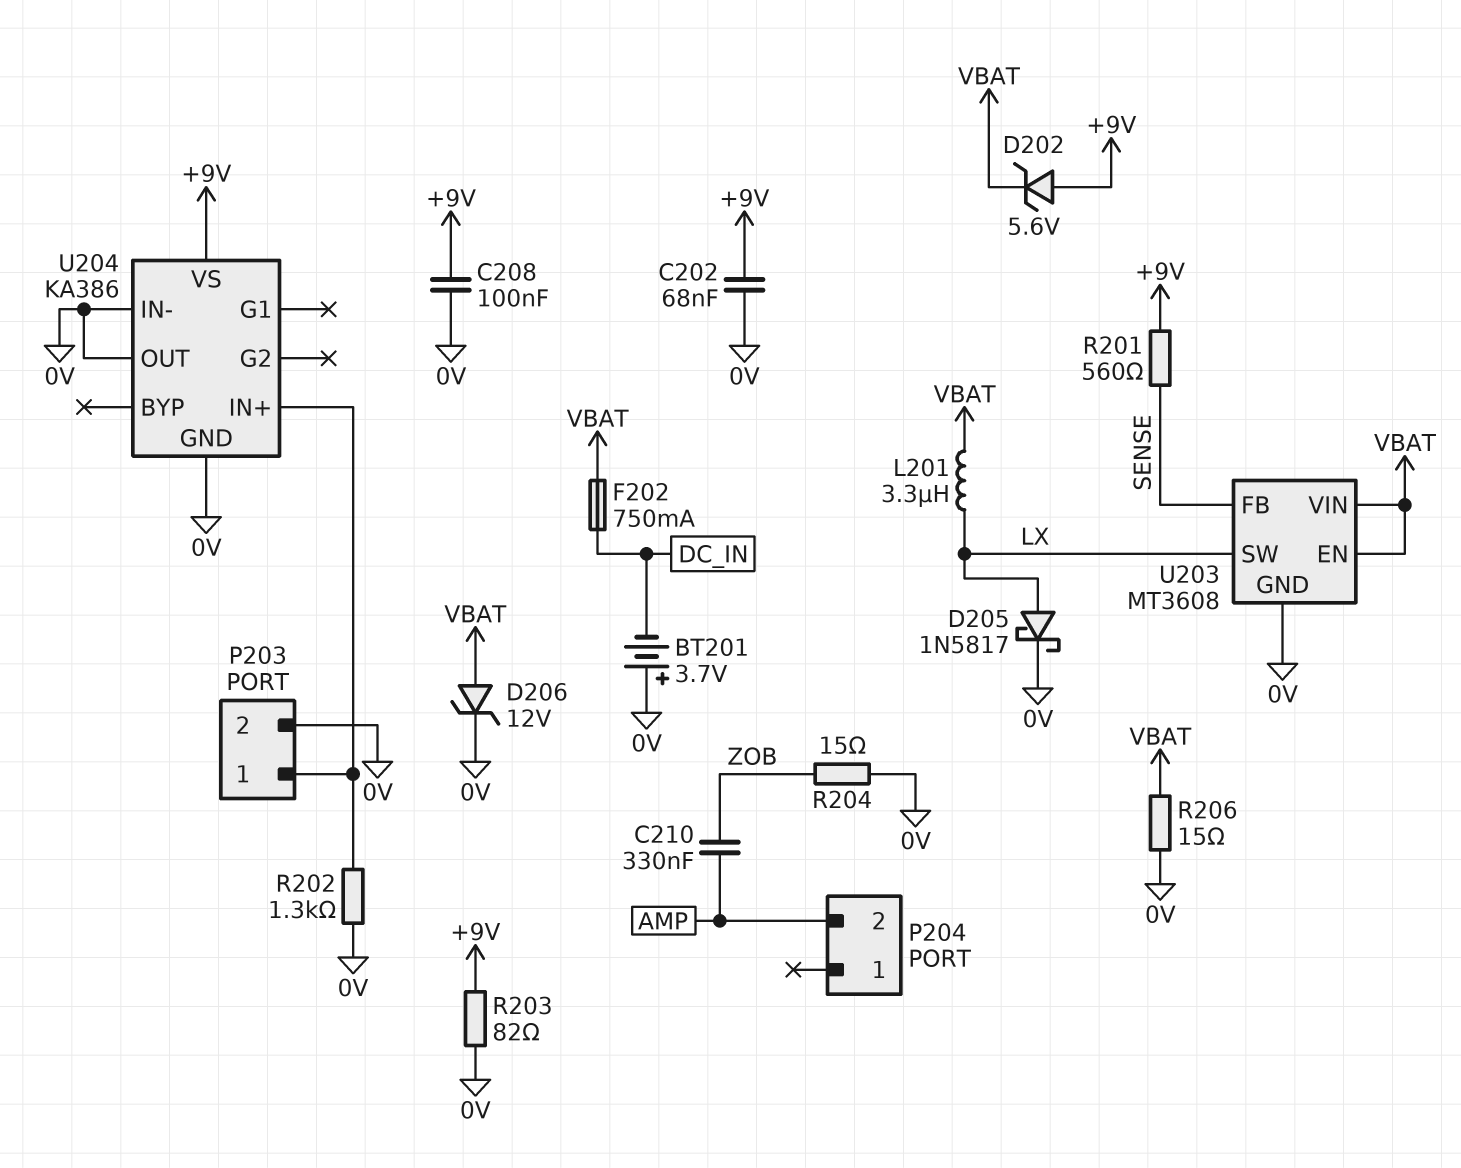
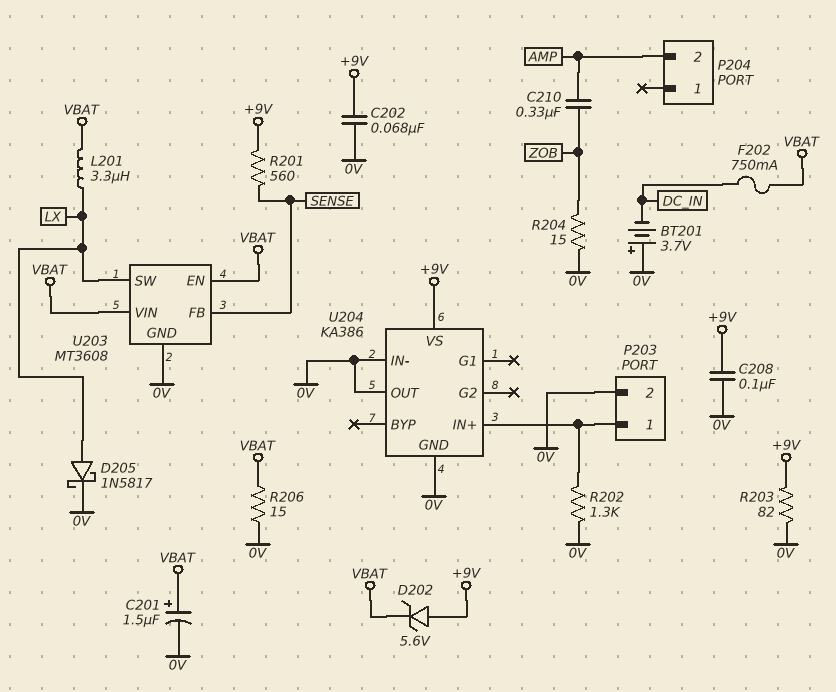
C201: none -> 1.5uF (plus VBAT, minus 0V)
D206: zener 12V (A VBAT, K 0V) -> none

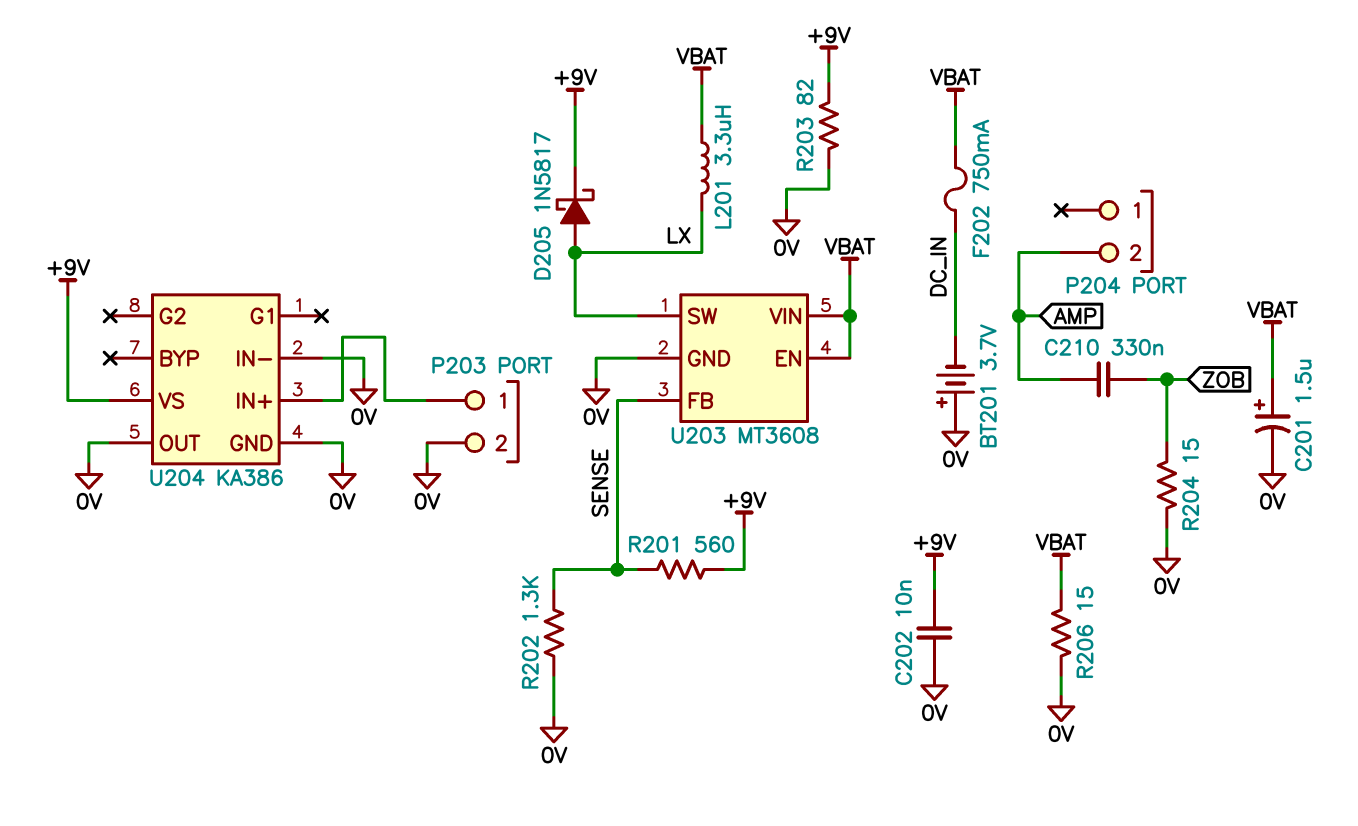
C202: 68nF (+9V, 0V) -> 10nF (+9V, 0V)
C208: 100nF (+9V, 0V) -> none
D202: zener 5.6V (A +9V, K VBAT) -> none
D205: schottky 1N5817 (A LX, K 0V) -> schottky 1N5817 (A LX, K +9V)
R202: 1.3k (0V, P203/1) -> 1.3k (0V, SENSE)

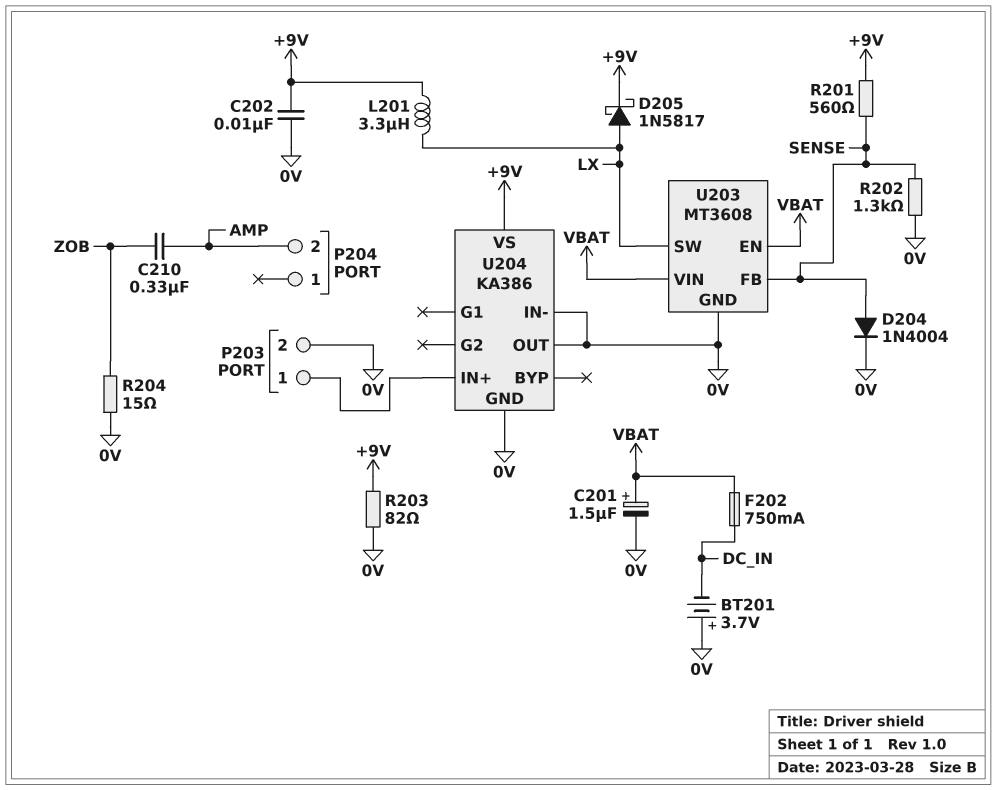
D204: none -> diode 1N4004 (A SENSE, K 0V)
L201: 3.3uH (LX, VBAT) -> 3.3uH (+9V, LX)
R206: 15 (0V, VBAT) -> none

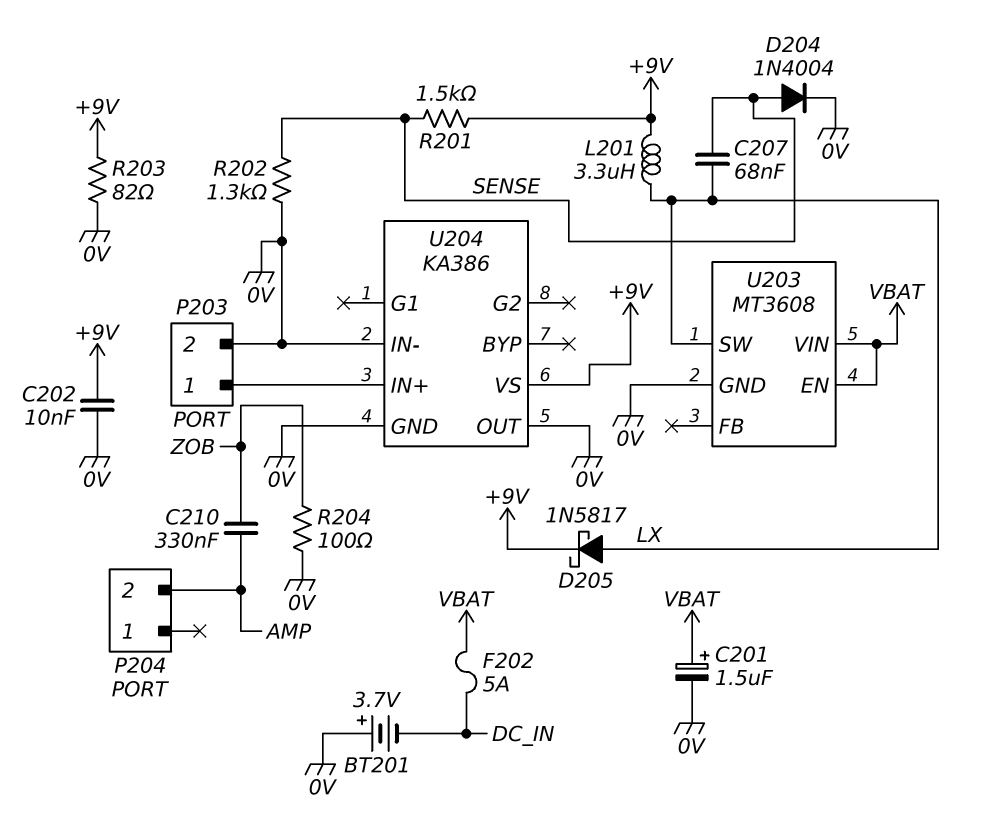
C207: none -> 68nF (LX, SENSE)
F202: 750mA (DC_IN, VBAT) -> 5A (DC_IN, VBAT)
R201: 560 (+9V, SENSE) -> 1.5k (+9V, SENSE)
R204: 15 (0V, ZOB) -> 100 (0V, ZOB)
U203 pin FB: SENSE -> none

